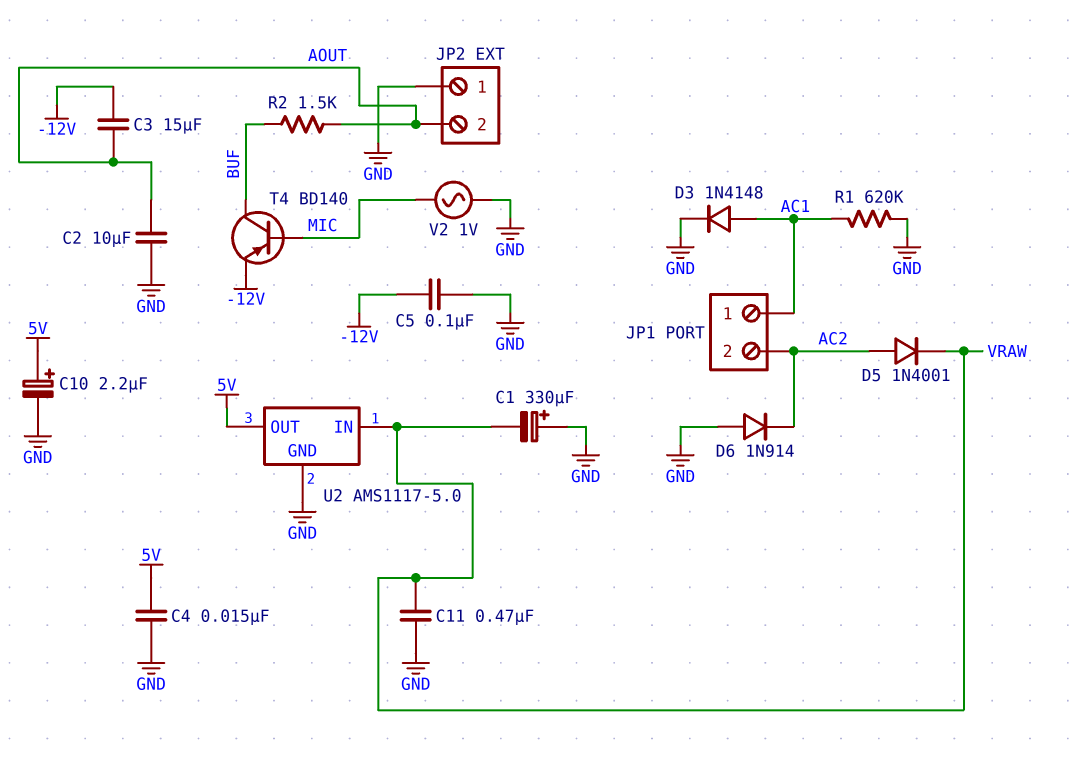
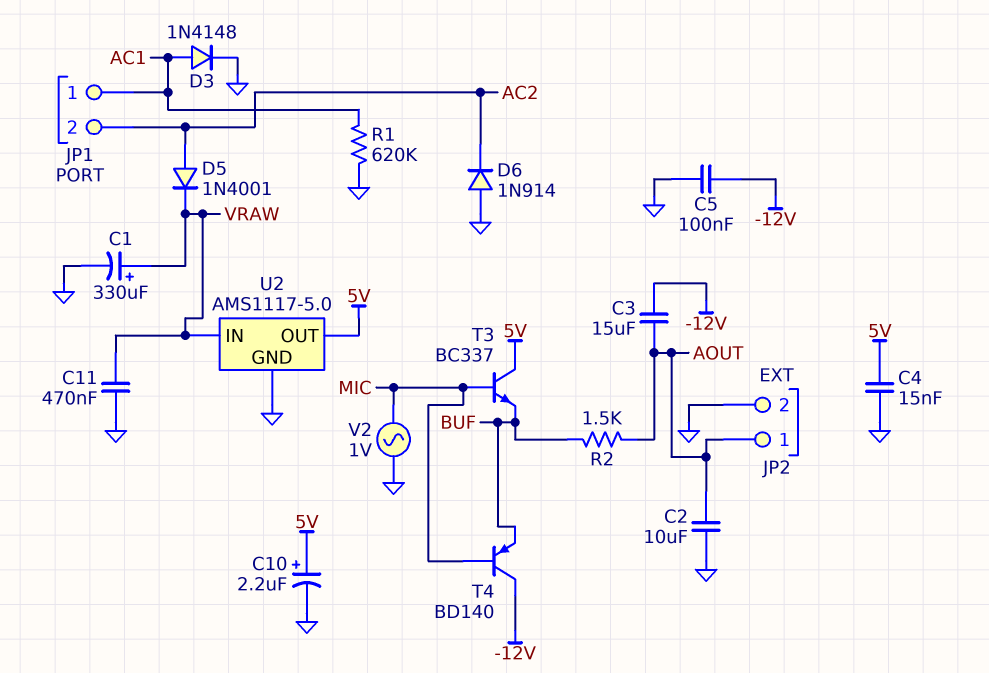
C1: 330uF (plus GND, minus VRAW) -> 330uF (plus VRAW, minus GND)
JP2 pin 1: GND -> AOUT
JP2 pin 2: AOUT -> GND
T3: none -> NPN BC337 (B MIC, C 5V, E BUF)
T4: PNP BD140 (B MIC, C BUF, E -12V) -> PNP BD140 (B MIC, C -12V, E BUF)

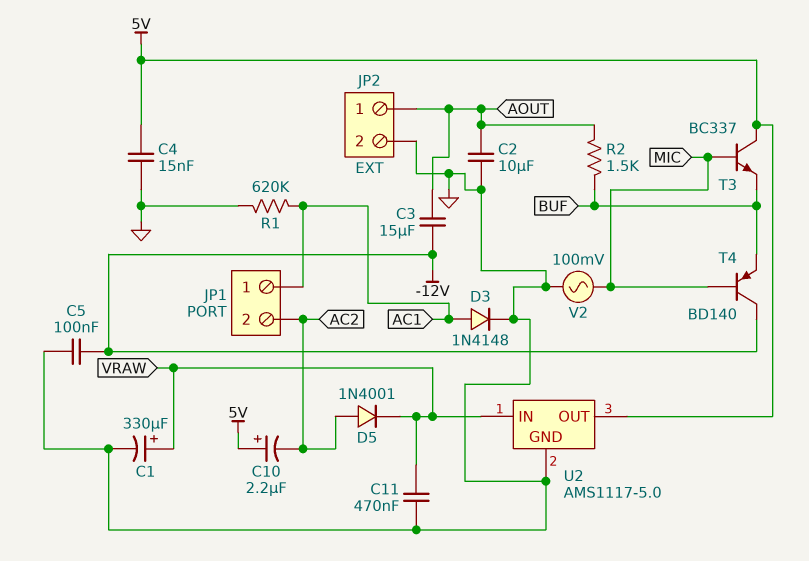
C10: 2.2uF (plus 5V, minus GND) -> 2.2uF (plus 5V, minus AC2)
D6: diode 1N914 (A GND, K AC2) -> none
V2: AC 1V (GND, MIC) -> AC 100mV (GND, MIC)

